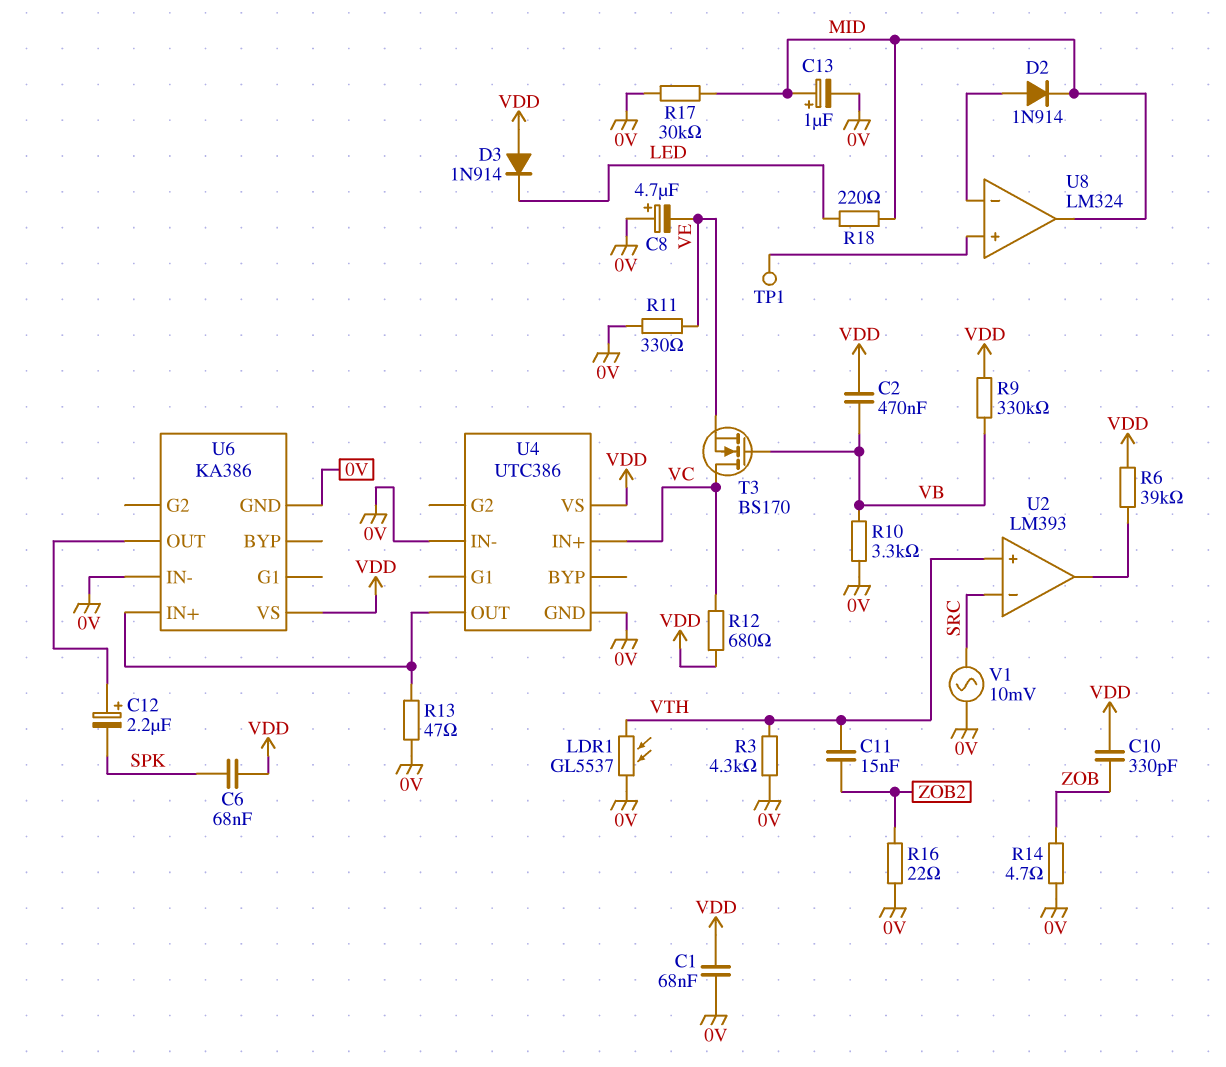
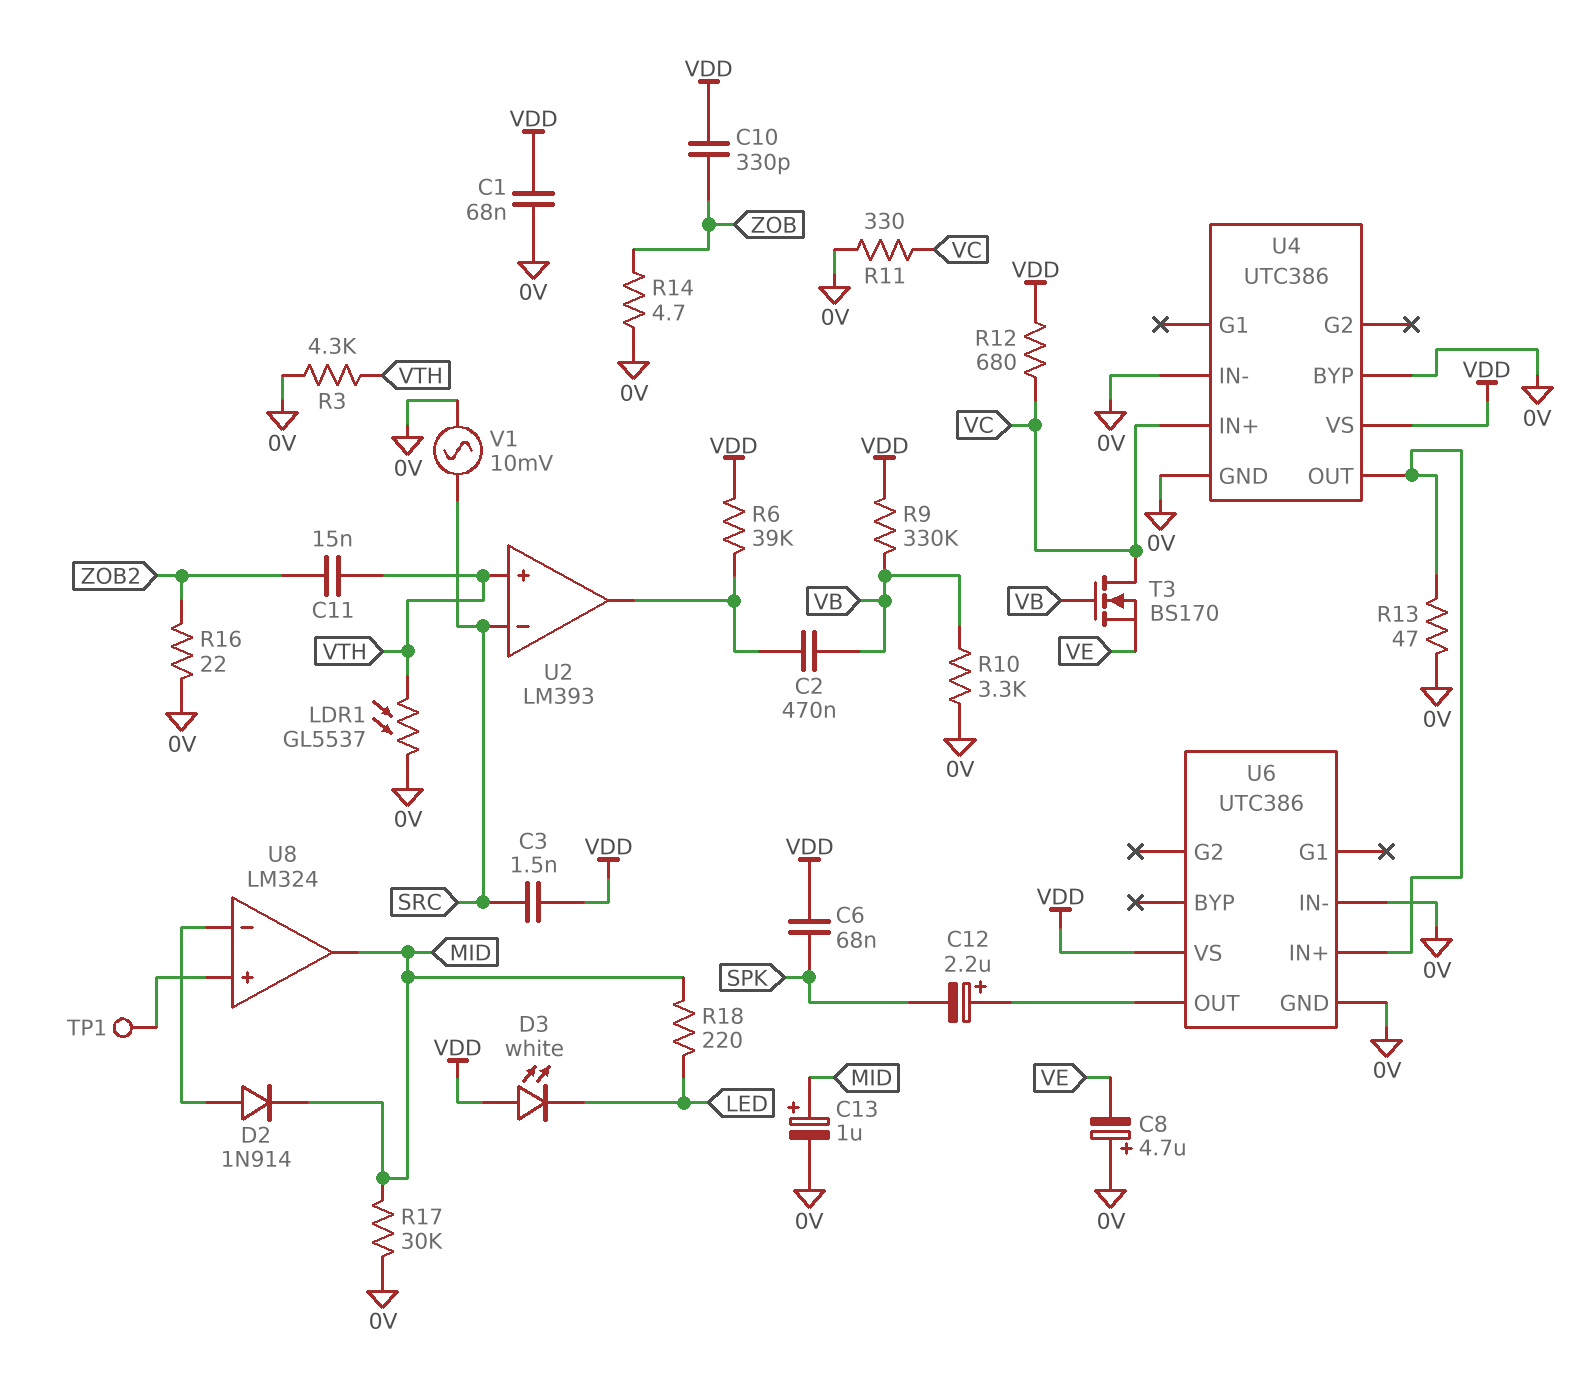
C2: 470nF (VB, VDD) -> 470nF (U2/out, VB)
C3: none -> 1.5nF (SRC, VDD)
D3: diode 1N914 (A VDD, K LED) -> LED white (A VDD, K LED)
R11: 330 (0V, VE) -> 330 (0V, VC)
U4 pin BYP: none -> 0V
U6: KA386 -> UTC386

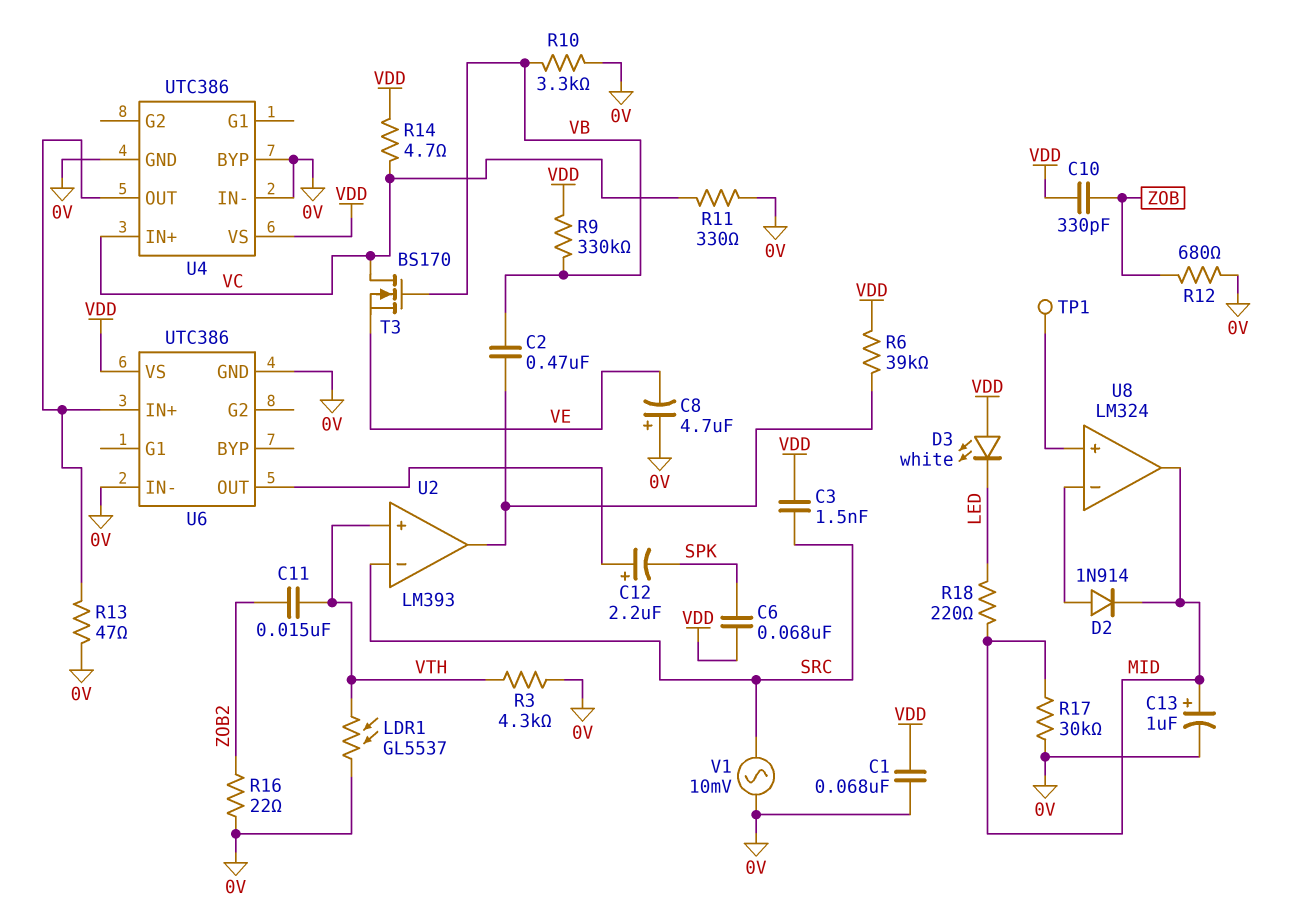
R12: 680 (VC, VDD) -> 680 (0V, ZOB)
R14: 4.7 (0V, ZOB) -> 4.7 (VC, VDD)

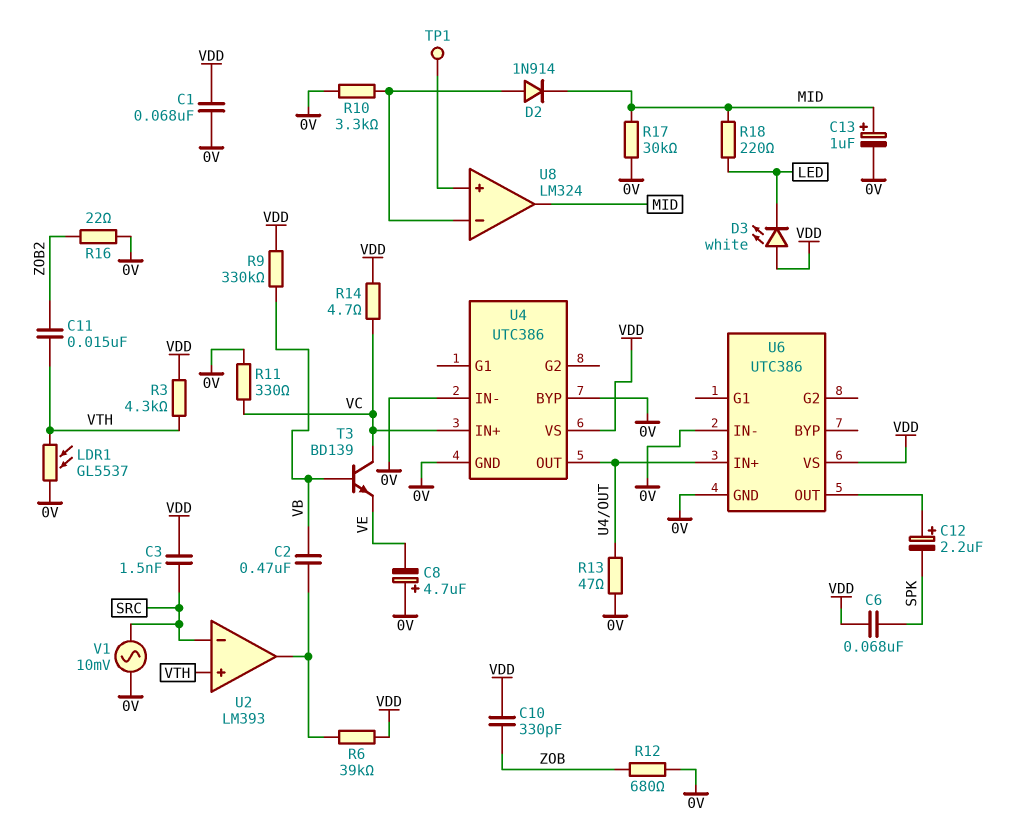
R3: 4.3k (0V, VTH) -> 4.3k (VDD, VTH)
R10: 3.3k (0V, VB) -> 3.3k (0V, U8/in-)
T3: NMOS BS170 (G VB, D VC, S VE) -> NPN BD139 (B VB, C VC, E VE)

